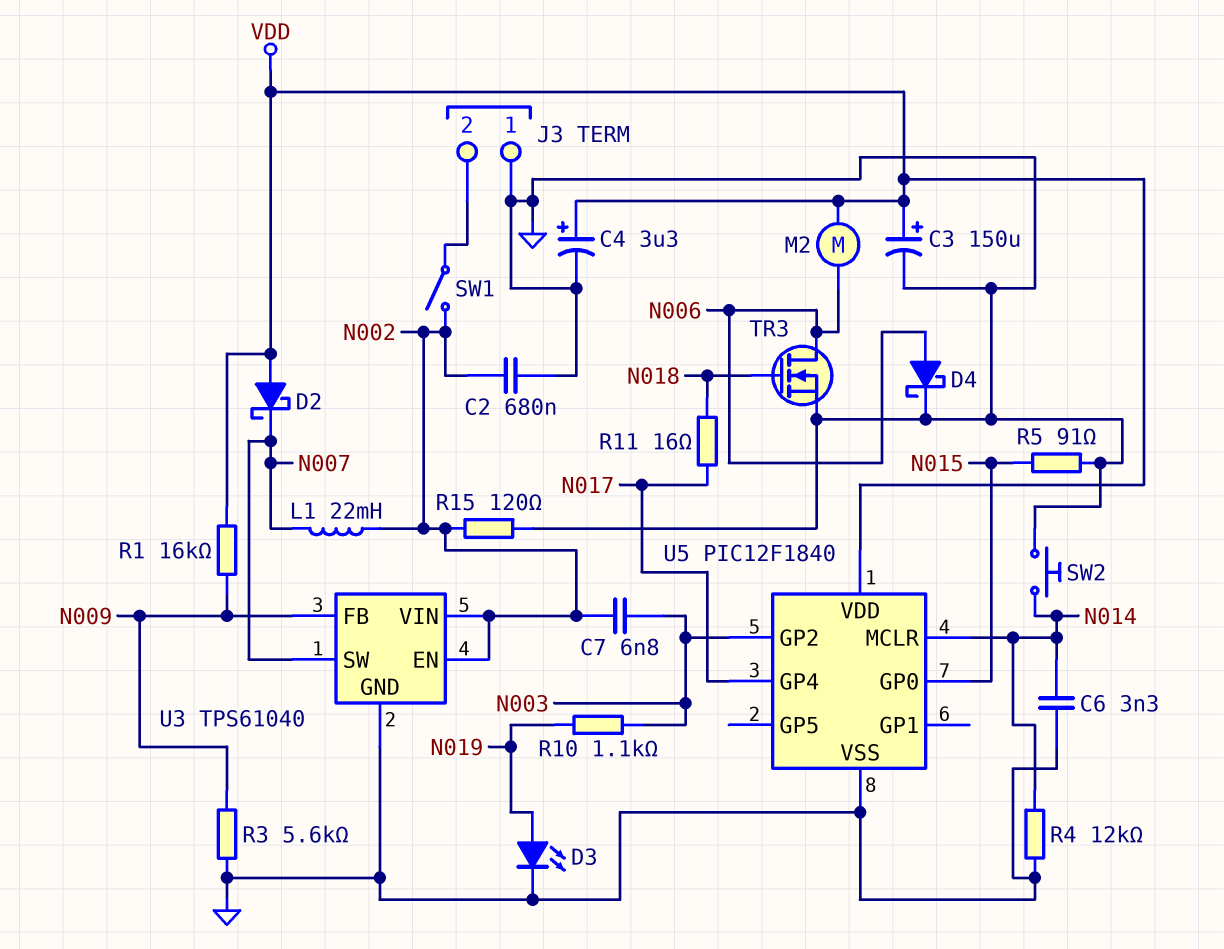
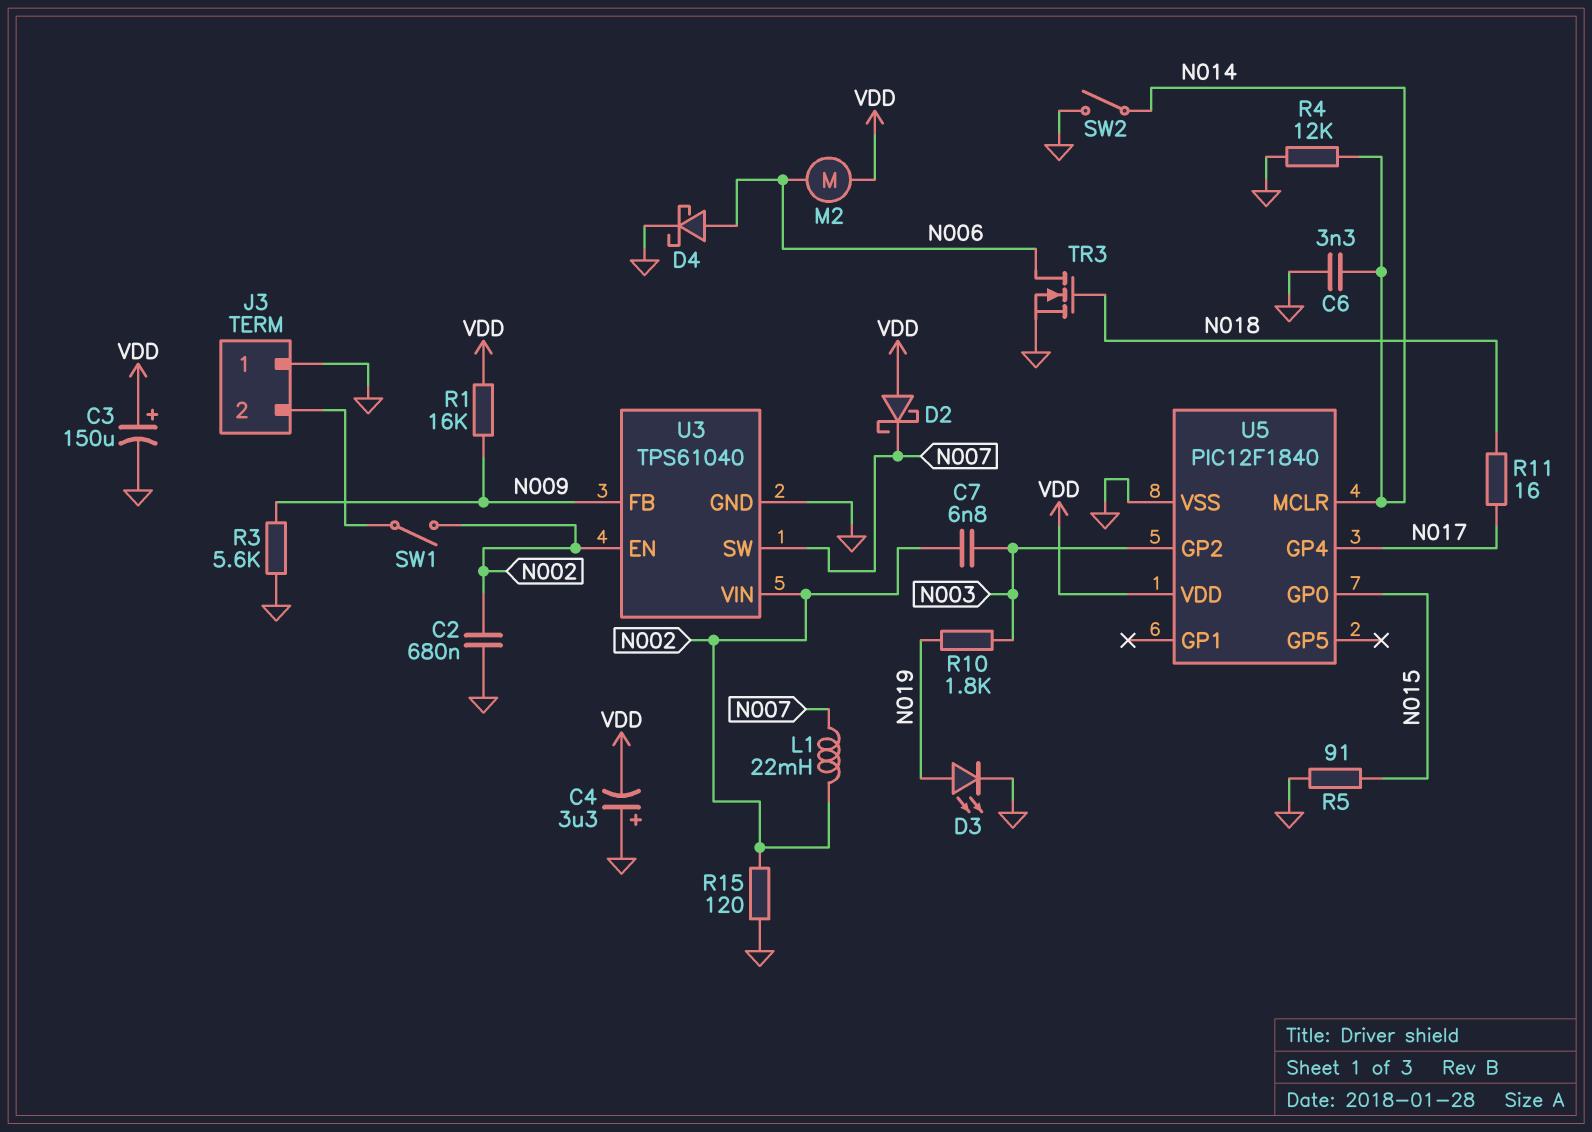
C4: 3.3uF (plus VDD, minus GND) -> 3.3uF (plus GND, minus VDD)
R10: 1.1k (N003, N019) -> 1.8k (N003, N019)
SW2: button (GND, N014) -> switch (GND, N014)

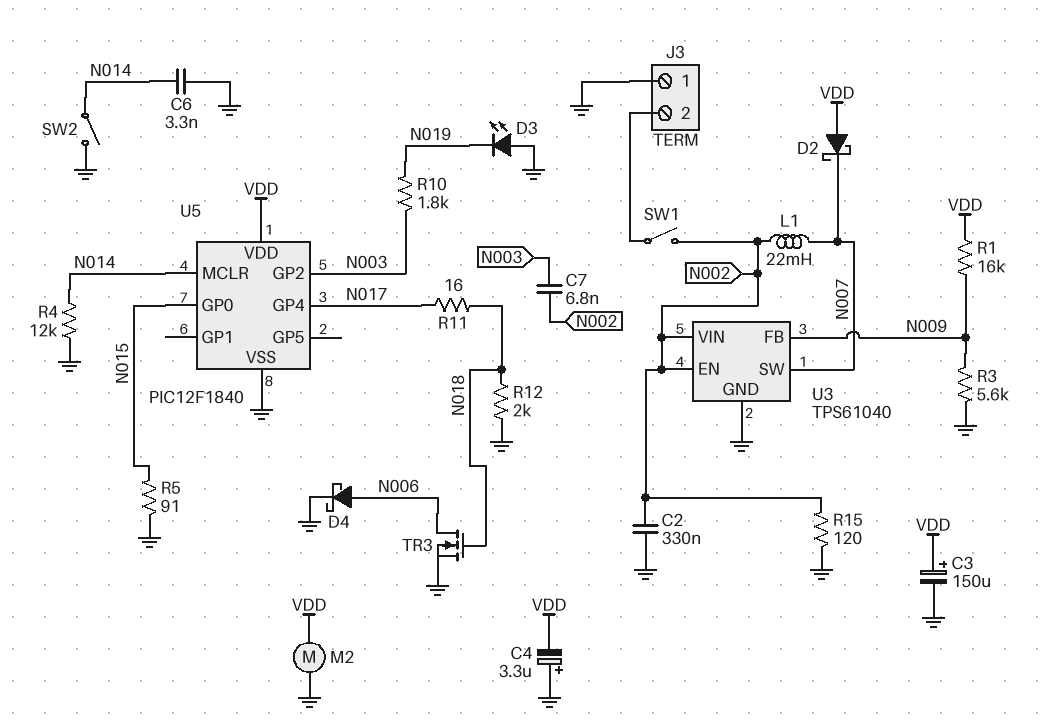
C2: 680nF (GND, N002) -> 330nF (GND, N002)
D3: LED (A N019, K GND) -> LED (A GND, K N019)
M2: motor (N006, VDD) -> motor (GND, VDD)
R12: none -> 2k (GND, N018)

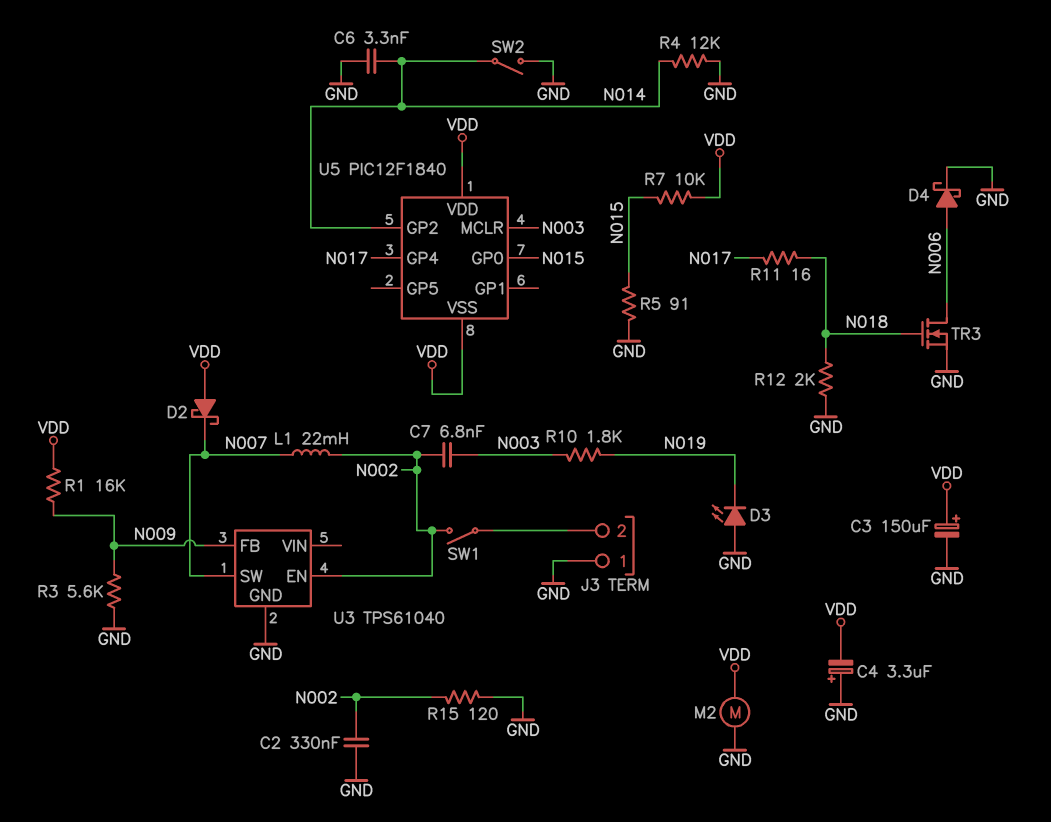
R7: none -> 10k (N015, VDD)
U3 pin VIN: N002 -> none
U5 pin GP2: N003 -> N014
U5 pin MCLR: N014 -> N003
U5 pin VSS: GND -> VDD

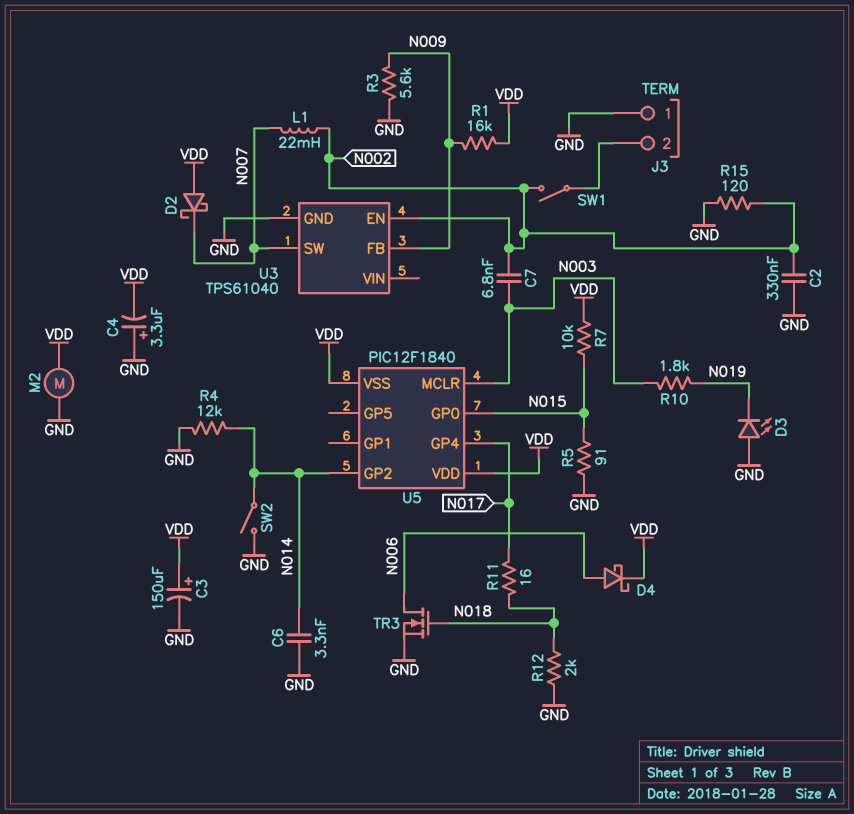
D4: schottky (A N006, K GND) -> schottky (A N006, K VDD)

